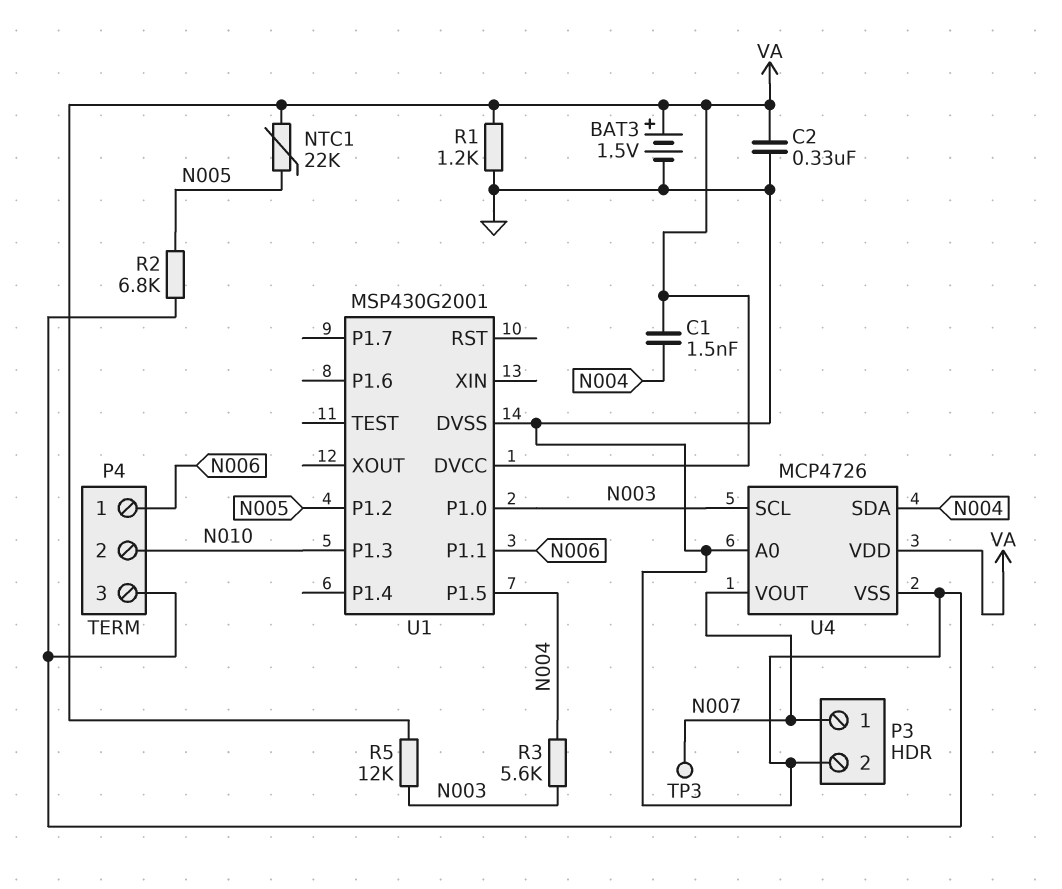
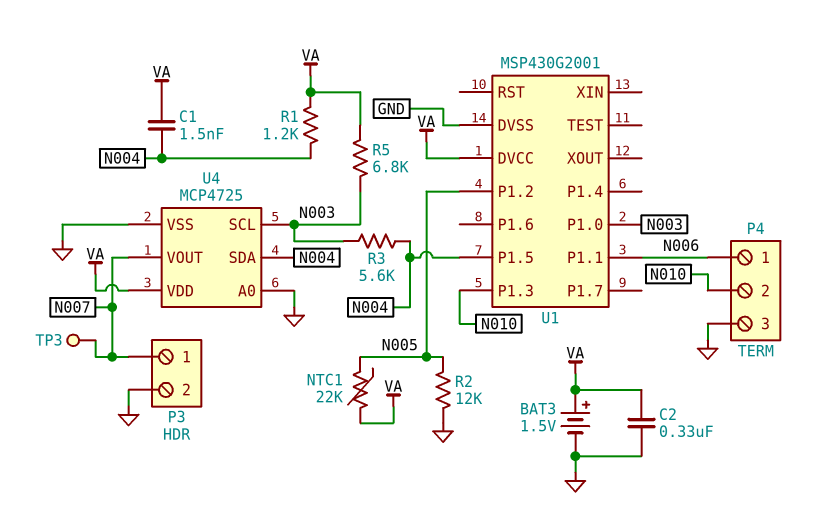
R1: 1.2k (GND, VA) -> 1.2k (N004, VA)
R2: 6.8k (GND, N005) -> 12k (GND, N005)
R5: 12k (N003, VA) -> 6.8k (N003, VA)
U4: MCP4726 -> MCP4725

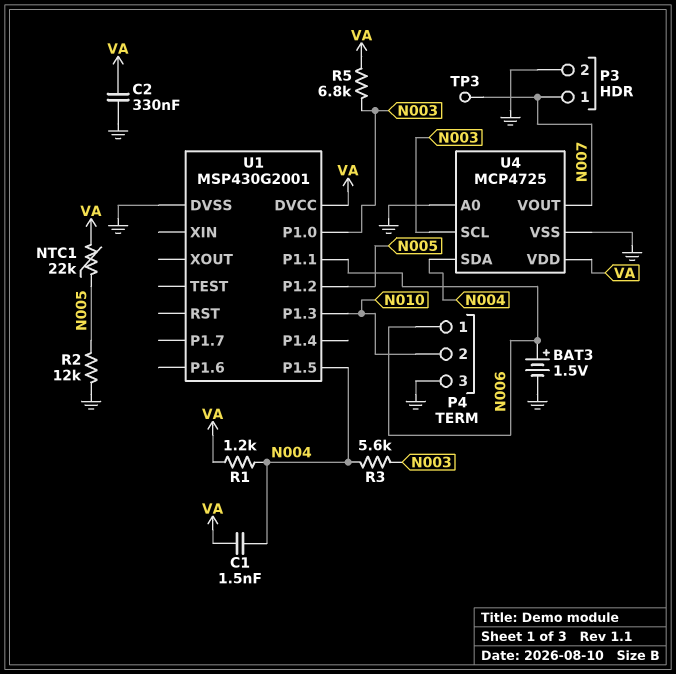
BAT3: 1.5V (plus VA, minus GND) -> 1.5V (plus N006, minus GND)

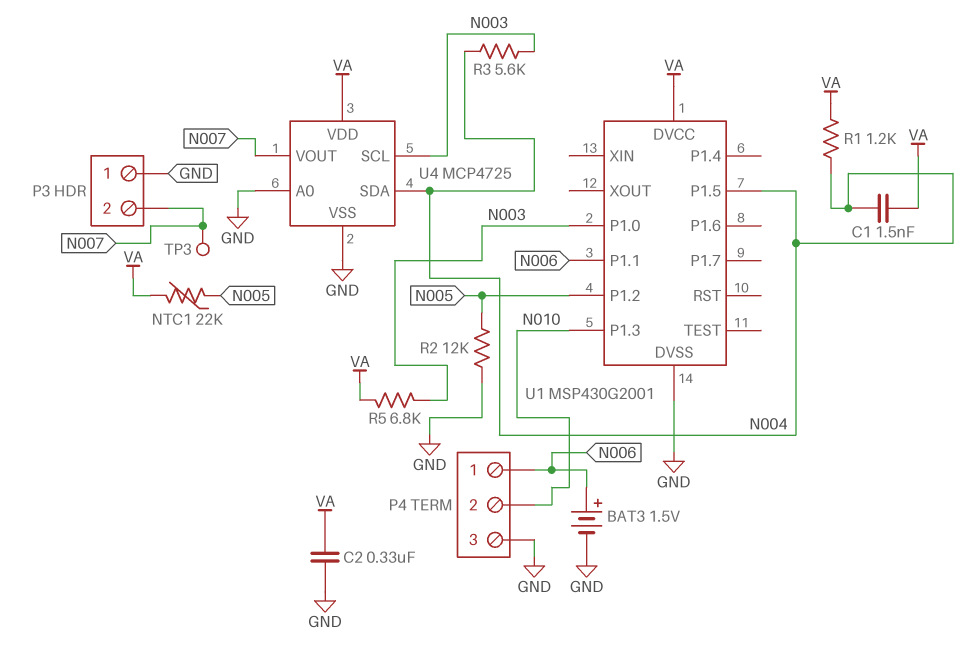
P3 pin 1: N007 -> GND
P3 pin 2: GND -> N007

